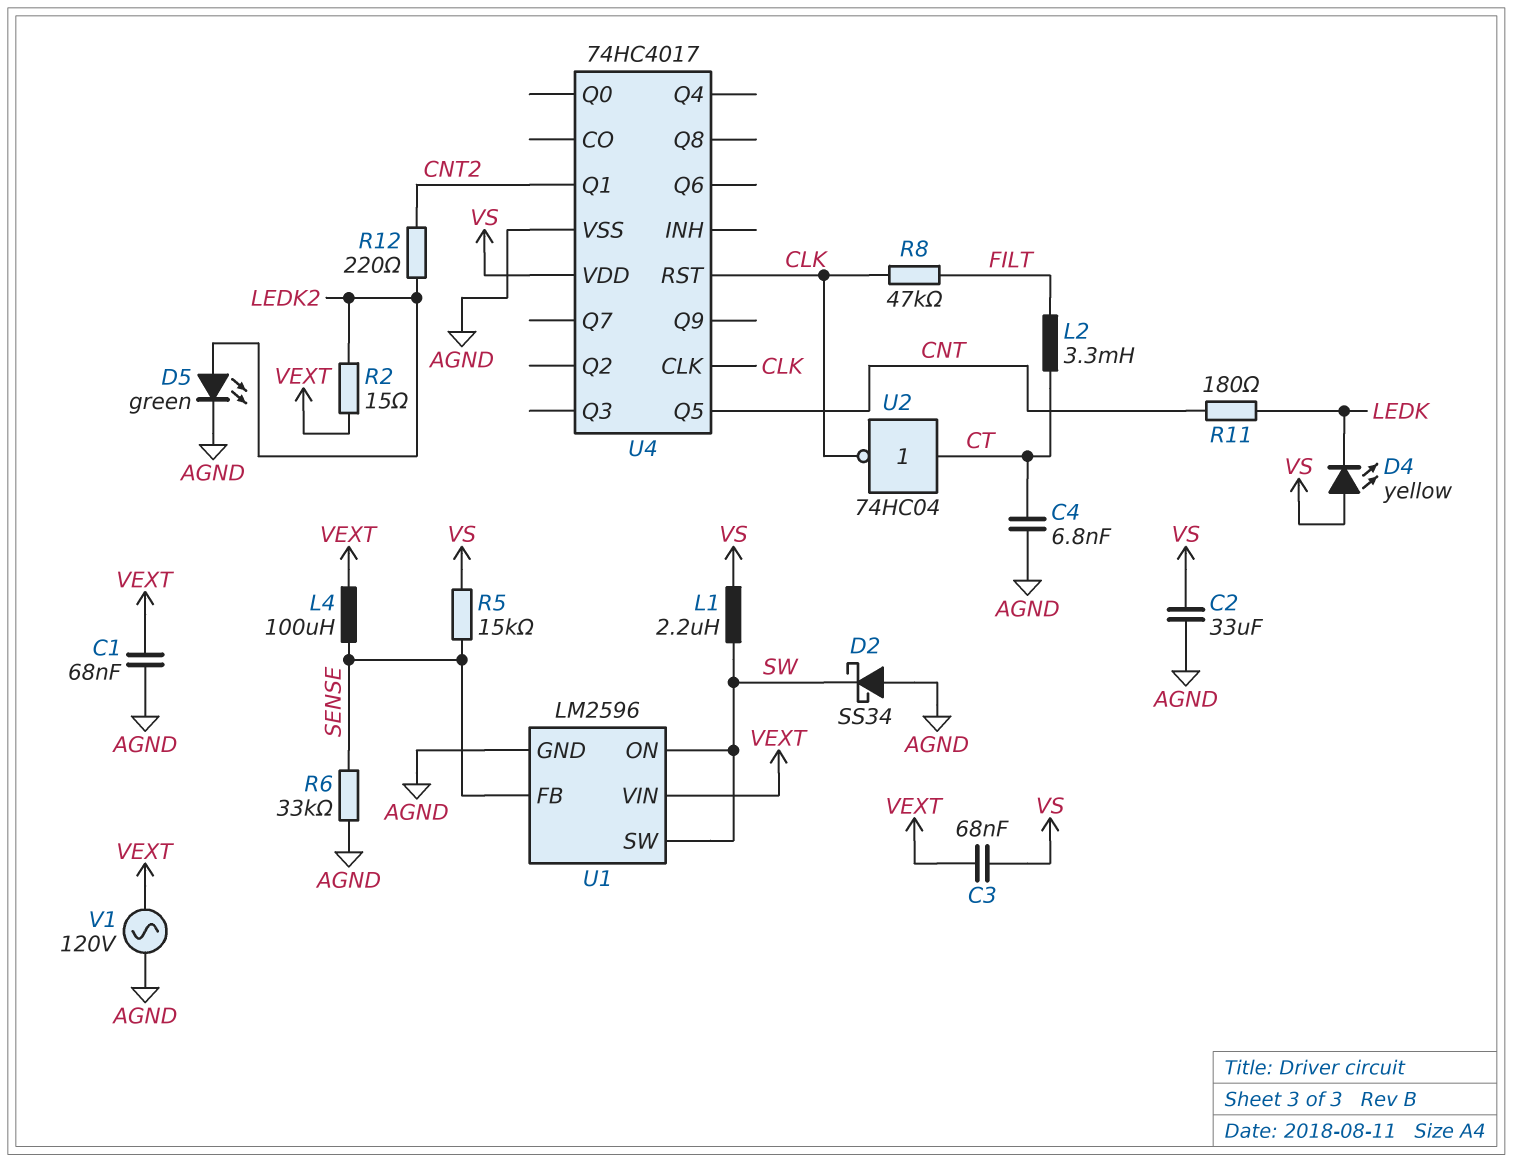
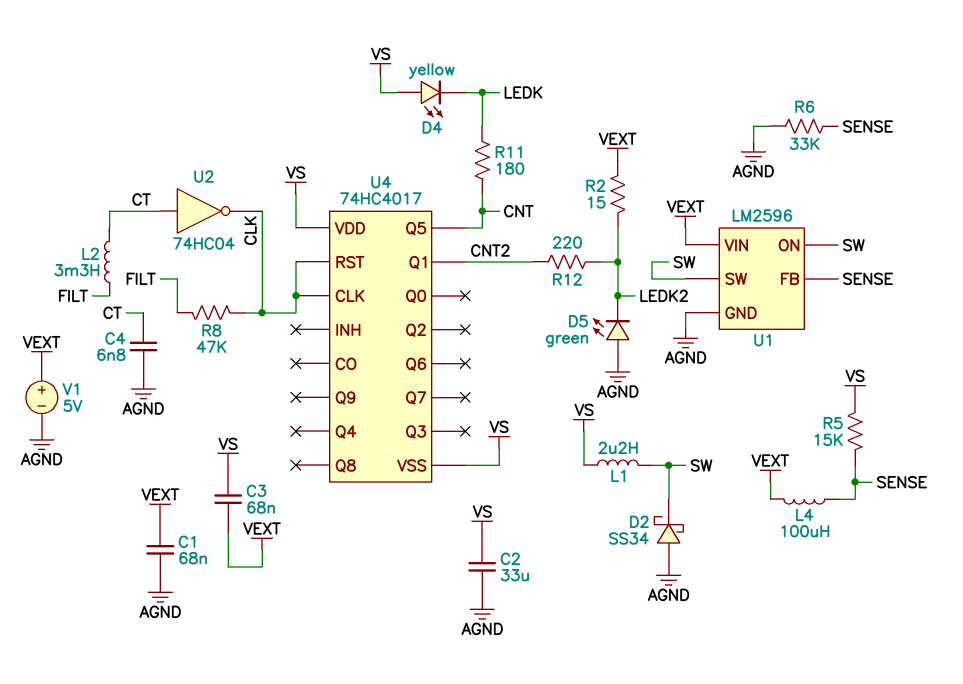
D5: LED green (A LEDK2, K AGND) -> LED green (A AGND, K LEDK2)
U4 pin VSS: AGND -> VS
V1: AC 120V (AGND, VEXT) -> 5V (plus VEXT, minus AGND)

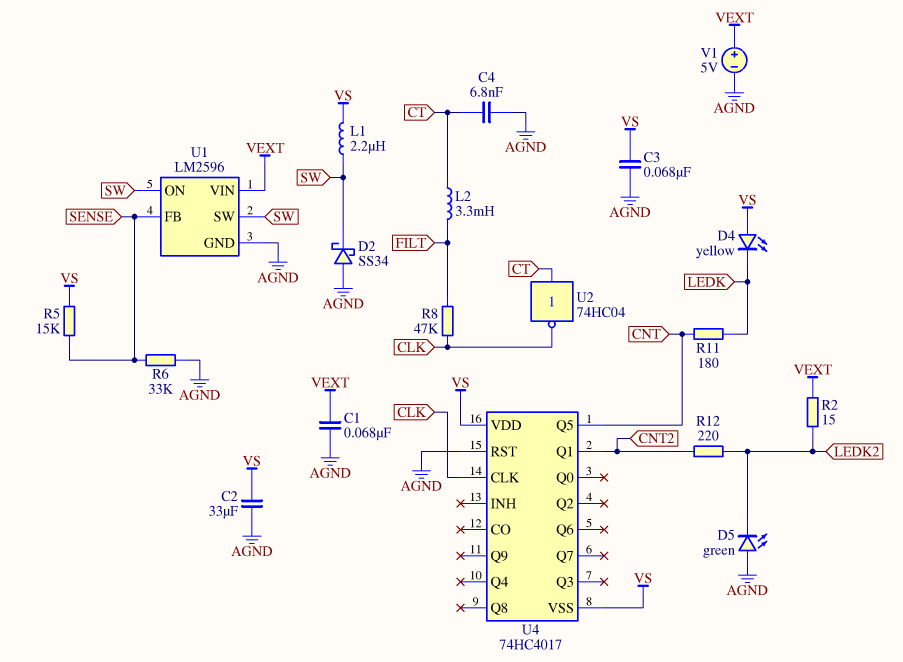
C3: 68nF (VEXT, VS) -> 68nF (AGND, VS)
L4: 100uH (SENSE, VEXT) -> none
U4 pin RST: CLK -> AGND

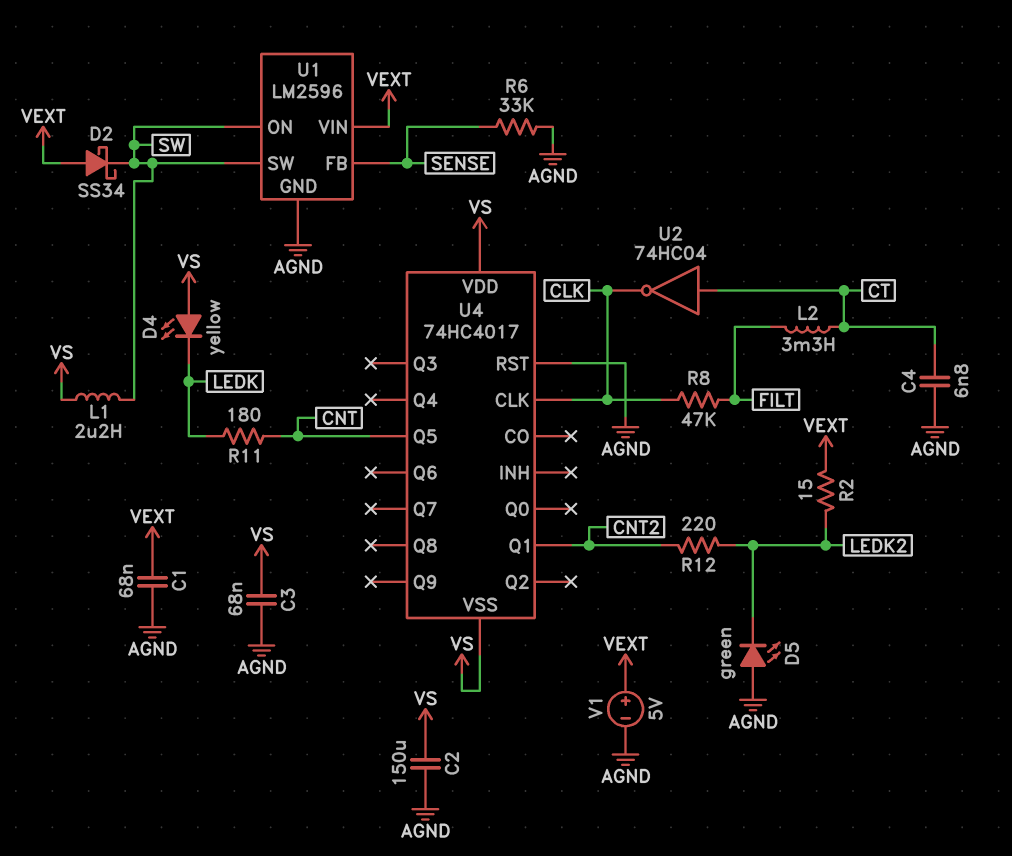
C2: 33uF (AGND, VS) -> 150uF (AGND, VS)
D2: schottky SS34 (A AGND, K SW) -> schottky SS34 (A VEXT, K SW)
R5: 15k (SENSE, VS) -> none

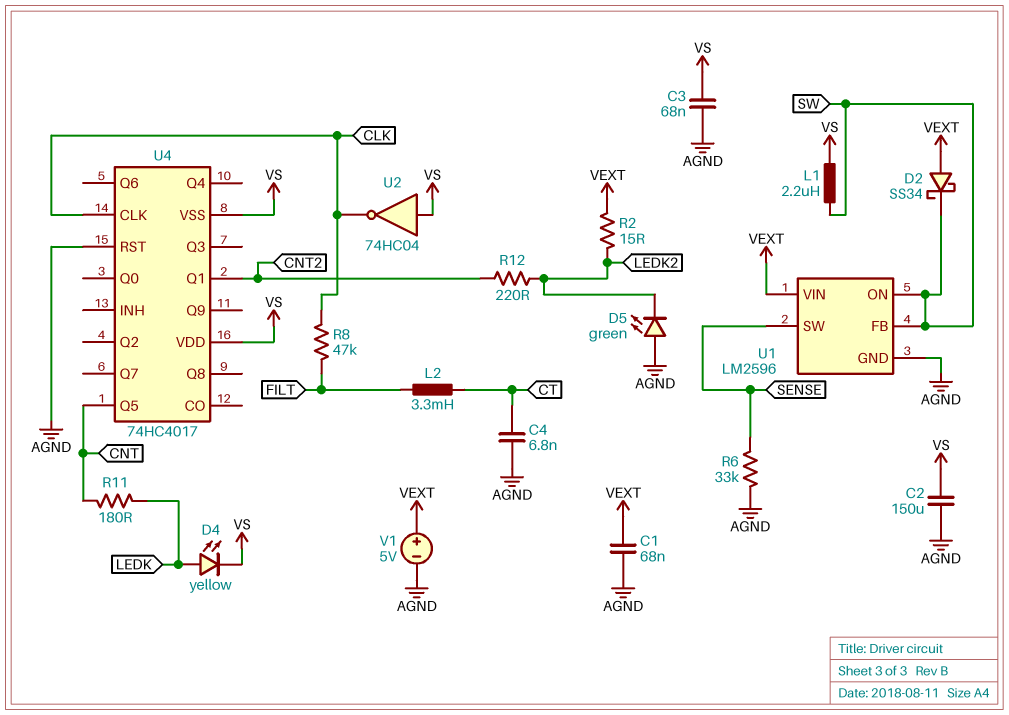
D4: LED yellow (A VS, K LEDK) -> LED yellow (A LEDK, K VS)
U1 pin FB: SENSE -> SW
U1 pin SW: SW -> SENSE
U2: NOT 74HC04 (in CT, out CLK) -> NOT 74HC04 (in VS, out CLK)

